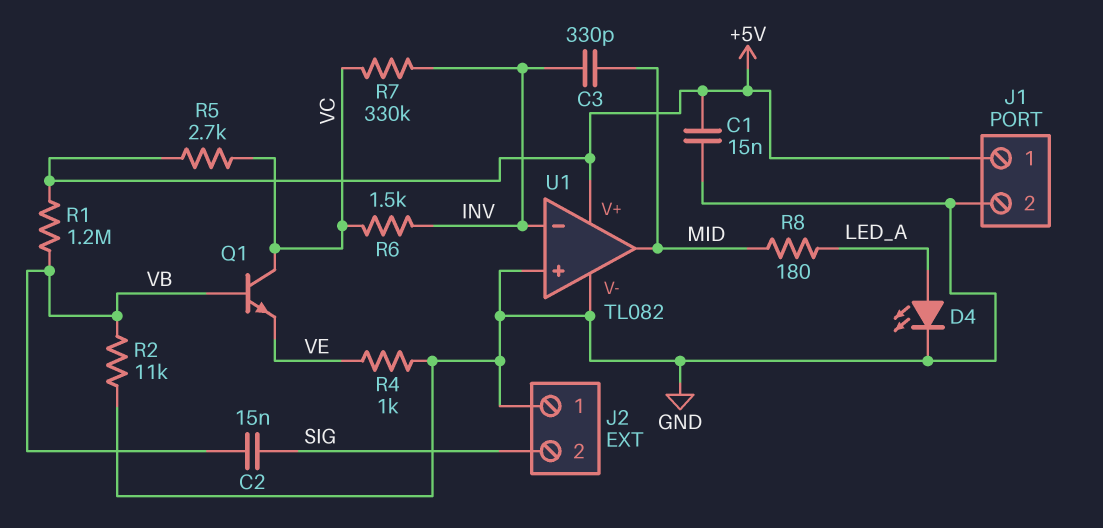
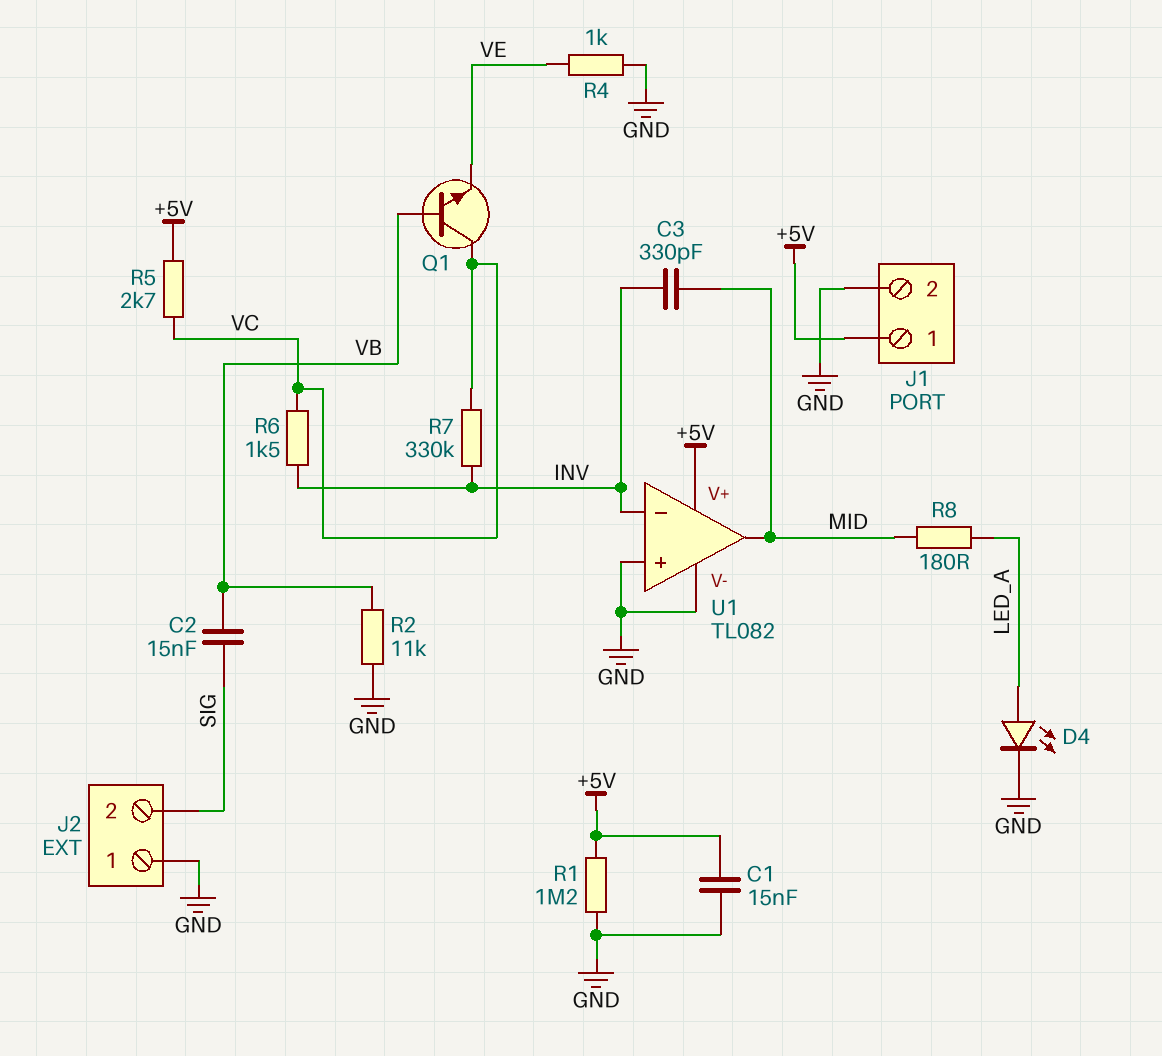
R1: 1.2M (+5V, VB) -> 1.2M (+5V, GND)

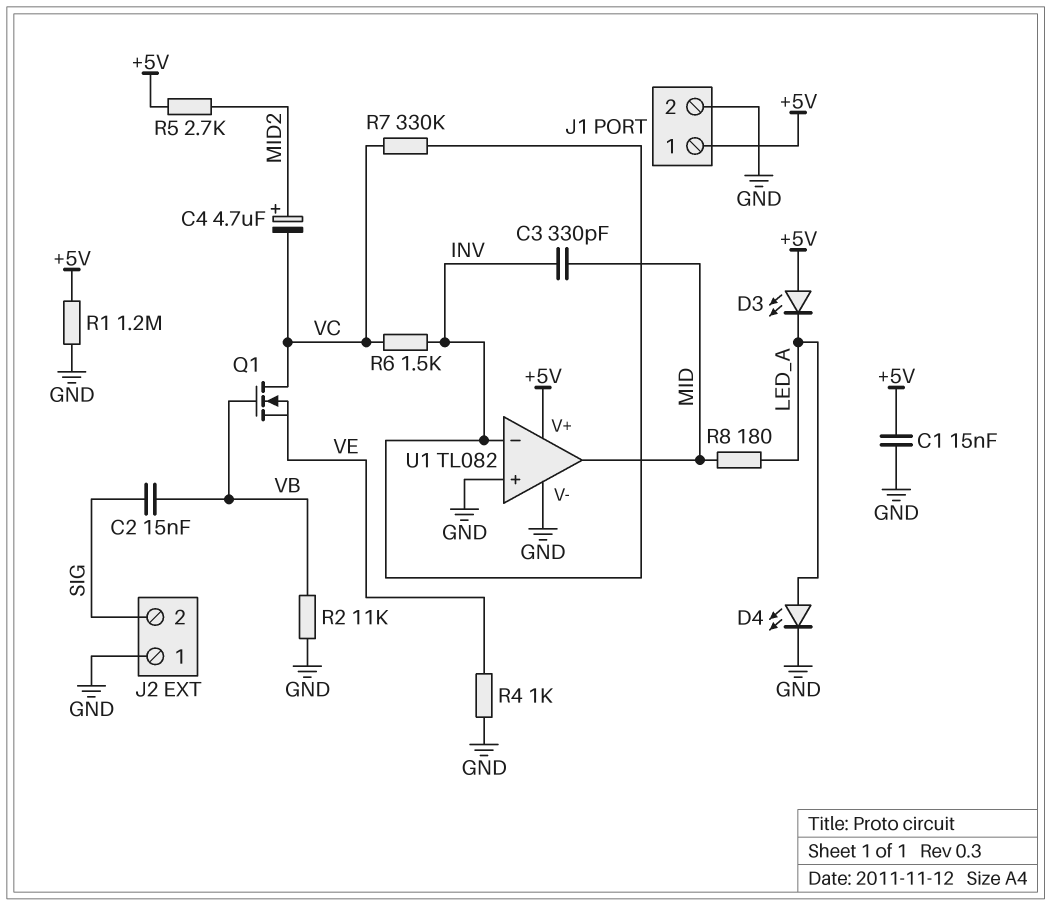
C4: none -> 4.7uF (plus MID2, minus VC)
D3: none -> LED (A +5V, K LED_A)
Q1: NPN (B VB, C VC, E VE) -> NMOS (G VB, D VC, S VE)
R5: 2.7k (+5V, VC) -> 2.7k (+5V, MID2)

